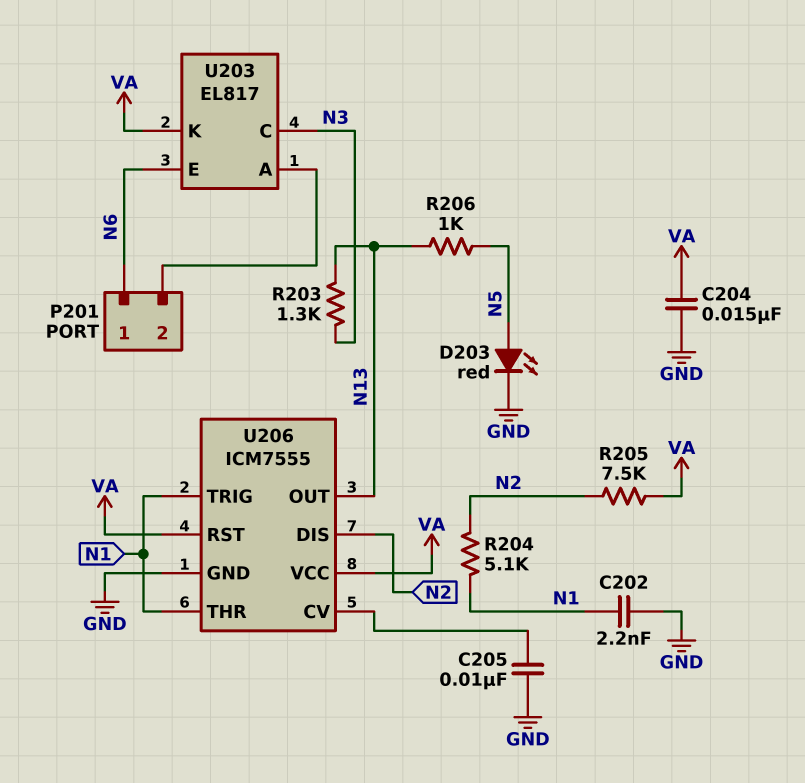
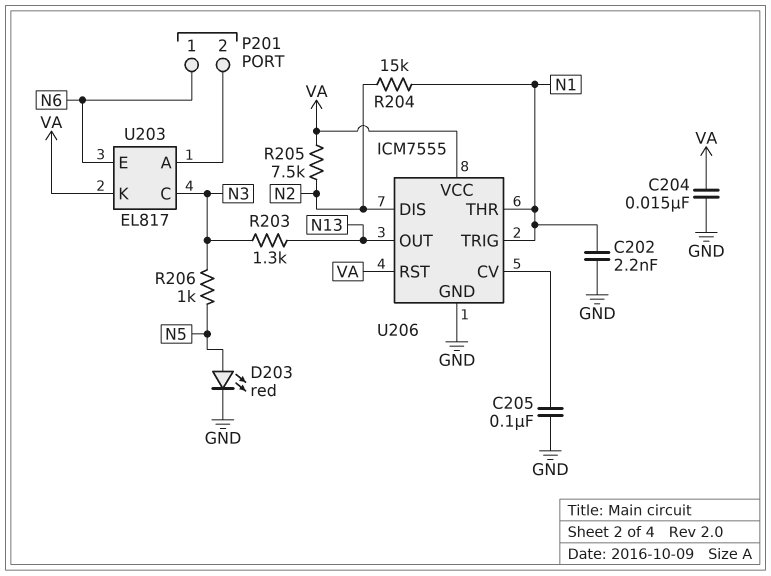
C205: 10nF (GND, U206/CV) -> 100nF (GND, U206/CV)
R204: 5.1k (N1, N2) -> 15k (N1, N2)
R206: 1k (N5, N13) -> 1k (N3, N5)

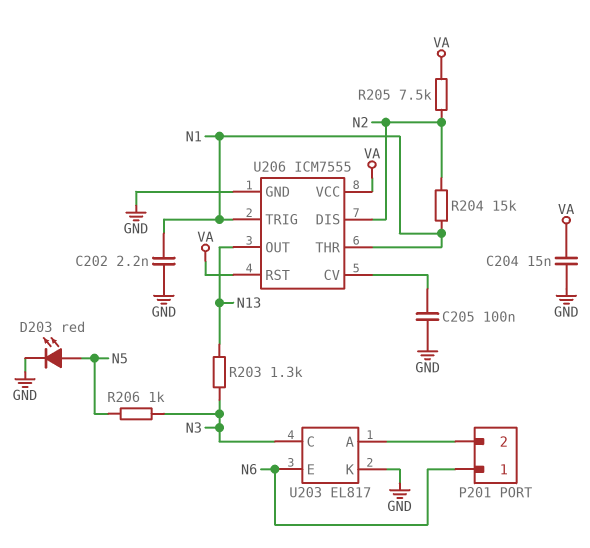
U203 pin K: VA -> GND

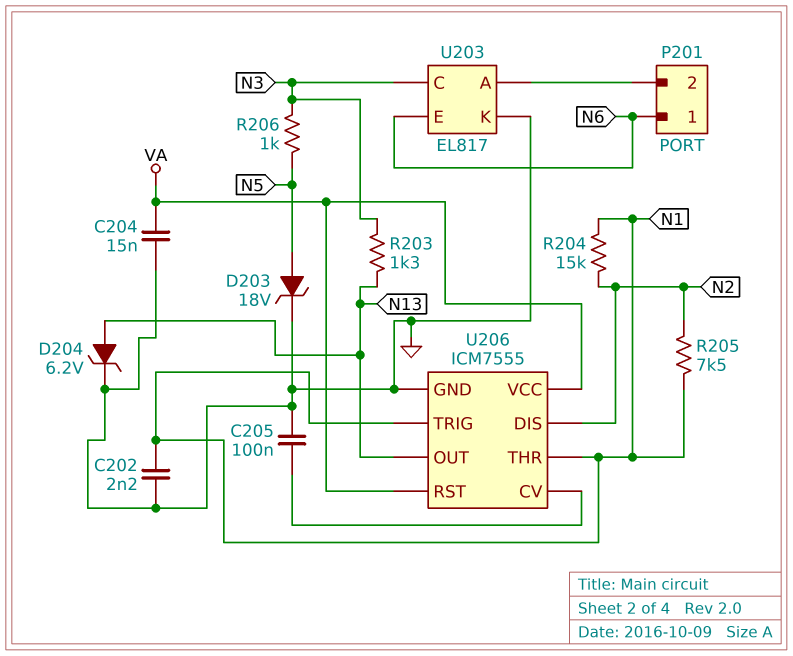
D203: LED red (A N5, K GND) -> zener 18V (A N5, K GND)
D204: none -> zener 6.2V (A N13, K GND)
R205: 7.5k (N2, VA) -> 7.5k (N1, N2)

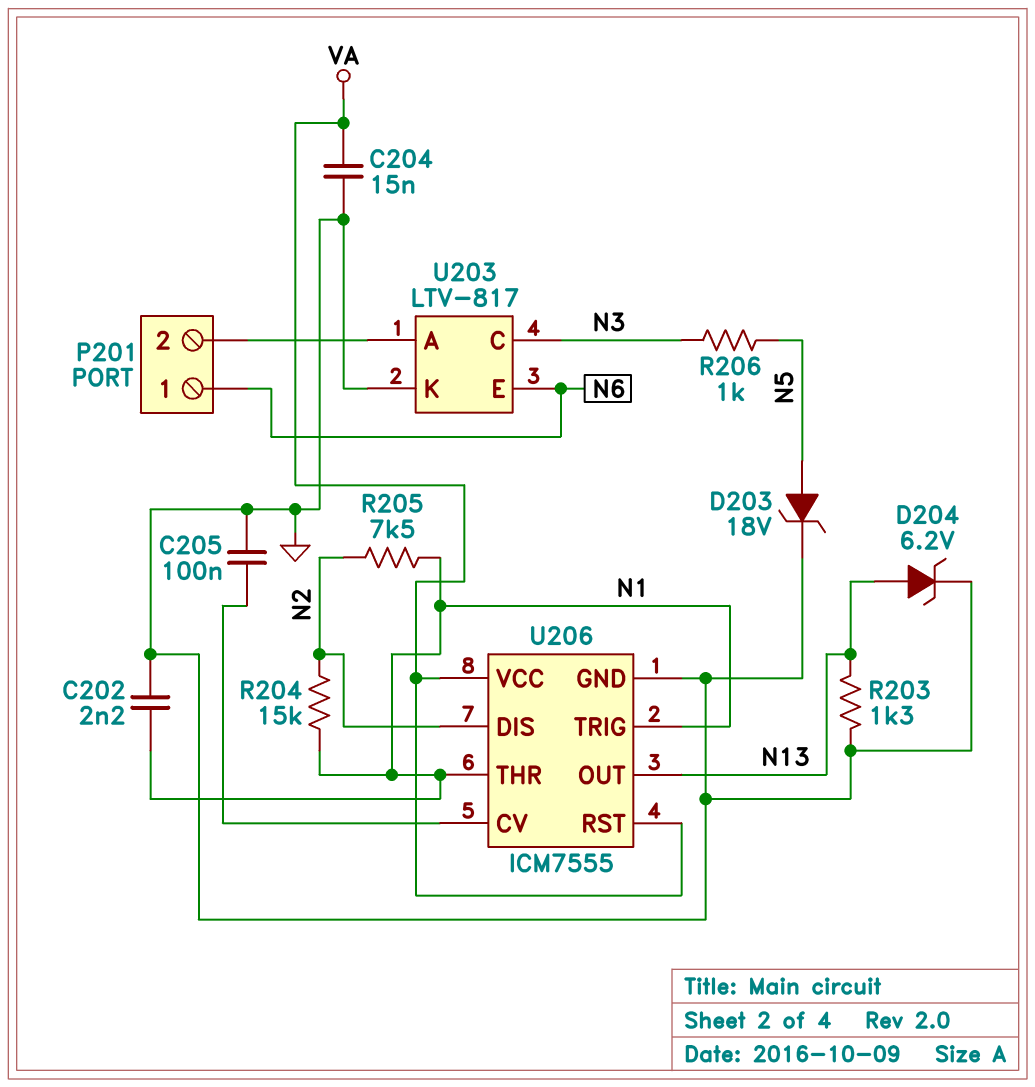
R203: 1.3k (N3, N13) -> 1.3k (GND, N13)
U203: EL817 -> LTV-817

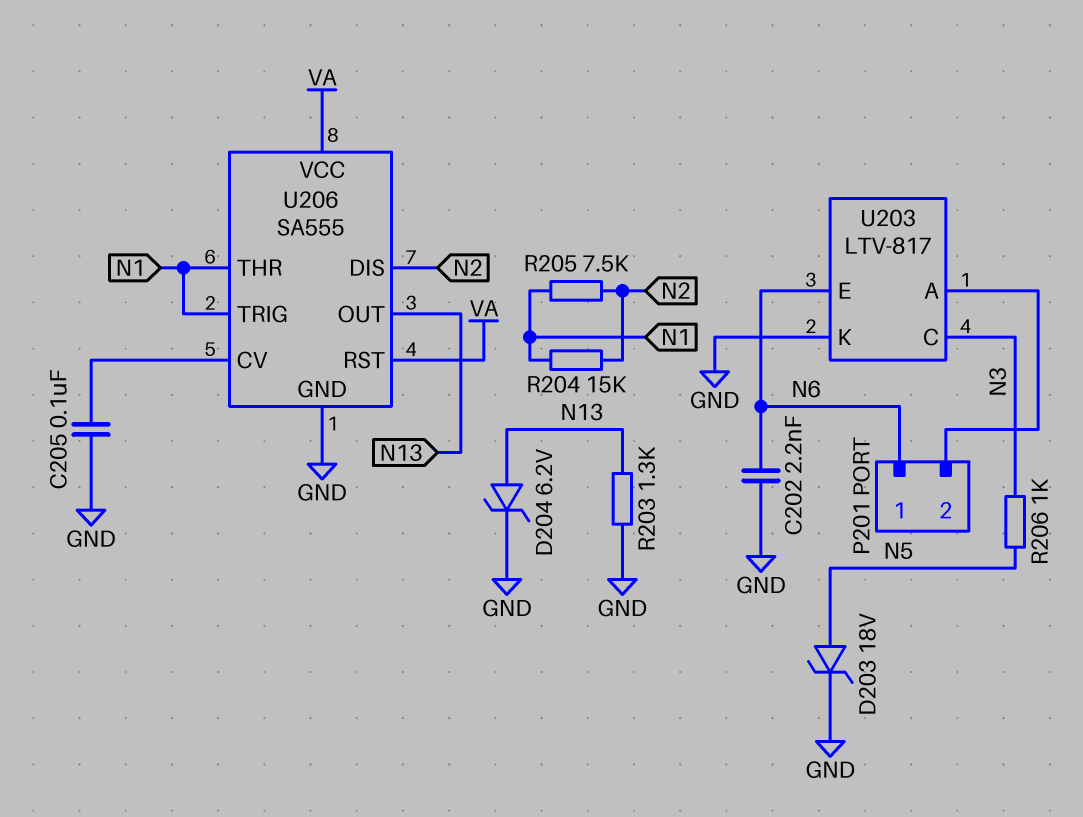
C202: 2.2nF (GND, N1) -> 2.2nF (GND, N6)
C204: 15nF (GND, VA) -> none
U206: ICM7555 -> SA555

